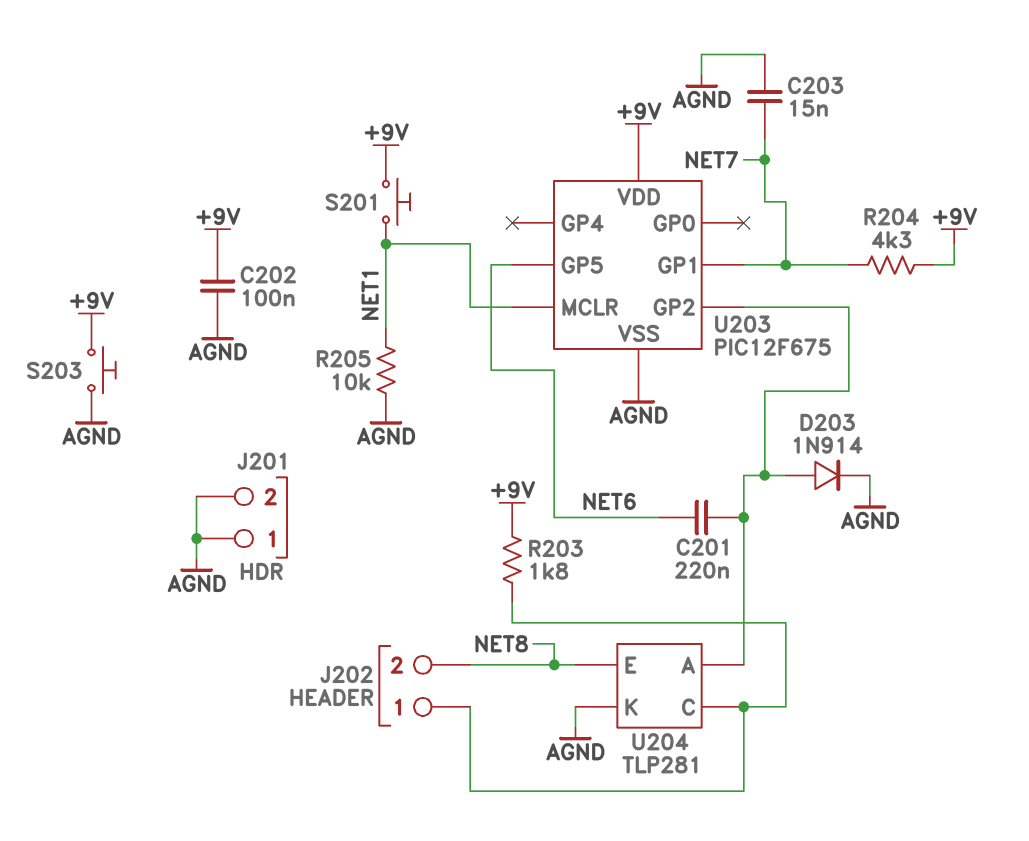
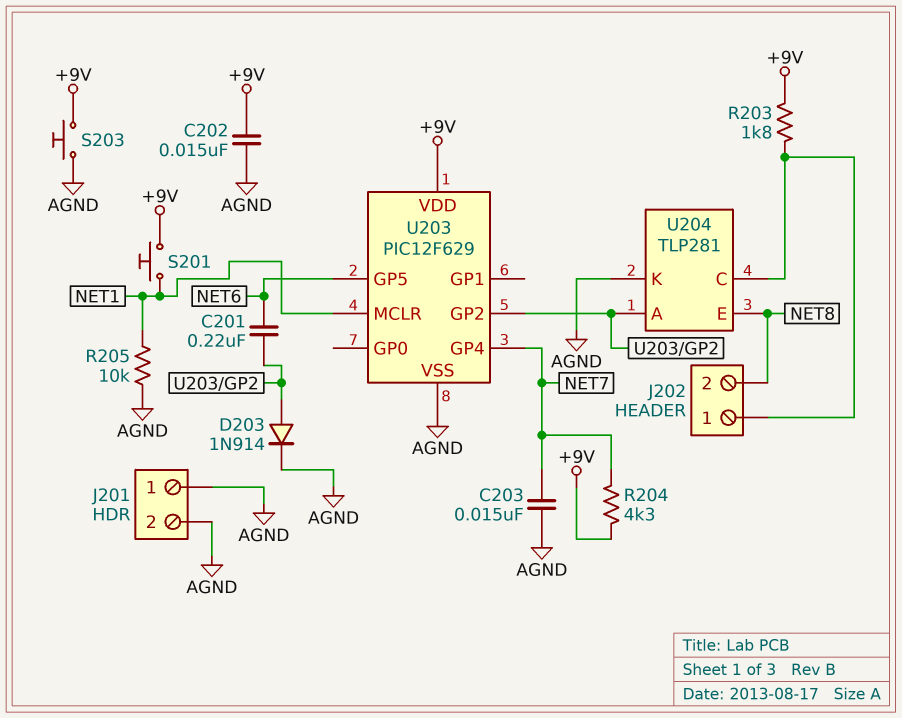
C202: 100nF (+9V, AGND) -> 15nF (+9V, AGND)
U203: PIC12F675 -> PIC12F629
U203 pin GP1: NET7 -> none
U203 pin GP4: none -> NET7

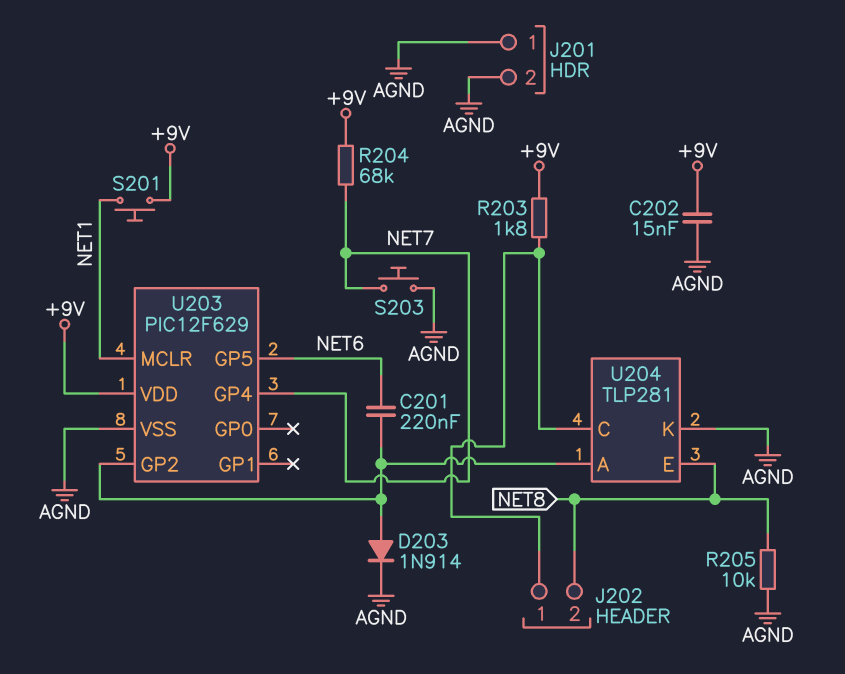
C203: 15nF (AGND, NET7) -> none
R204: 4.3k (+9V, NET7) -> 68k (+9V, NET7)
R205: 10k (AGND, NET1) -> 10k (AGND, NET8)
S203: button (+9V, AGND) -> button (AGND, NET7)

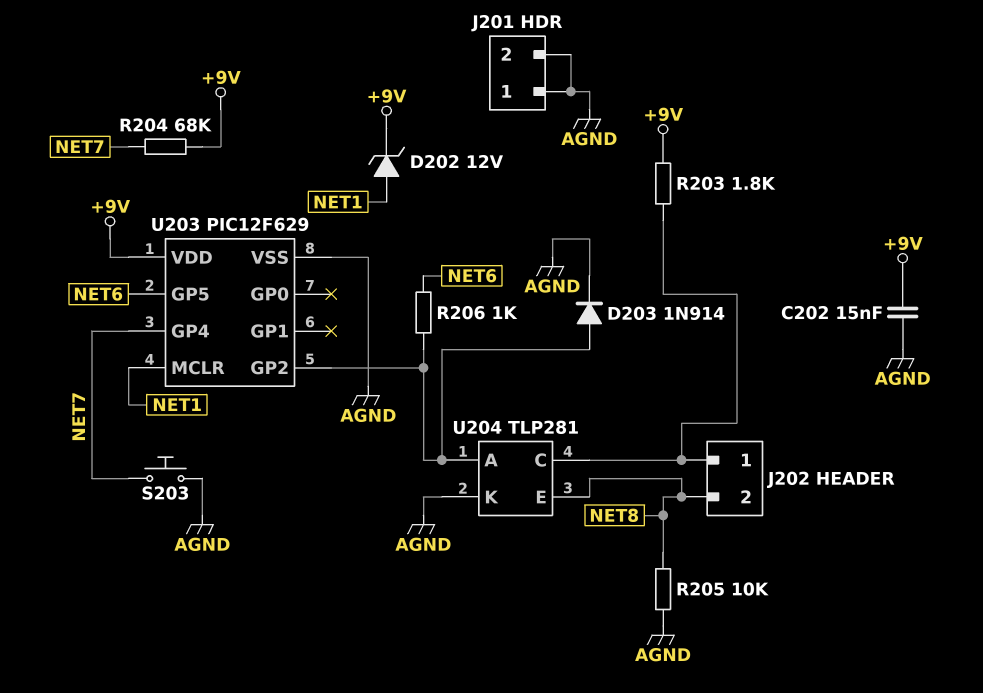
C201: 220nF (NET6, U203/GP2) -> none
D202: none -> zener 12V (A NET1, K +9V)
R206: none -> 1k (NET6, U203/GP2)
S201: button (+9V, NET1) -> none

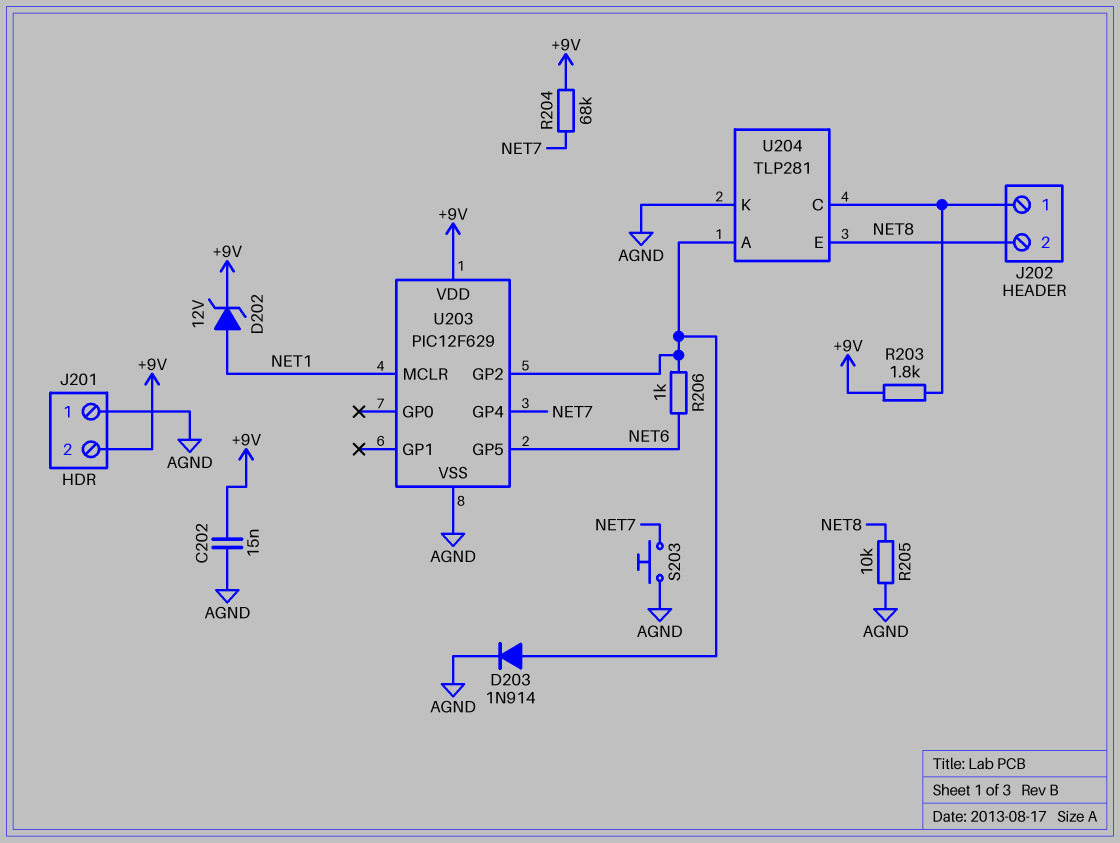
J201 pin 2: AGND -> +9V

